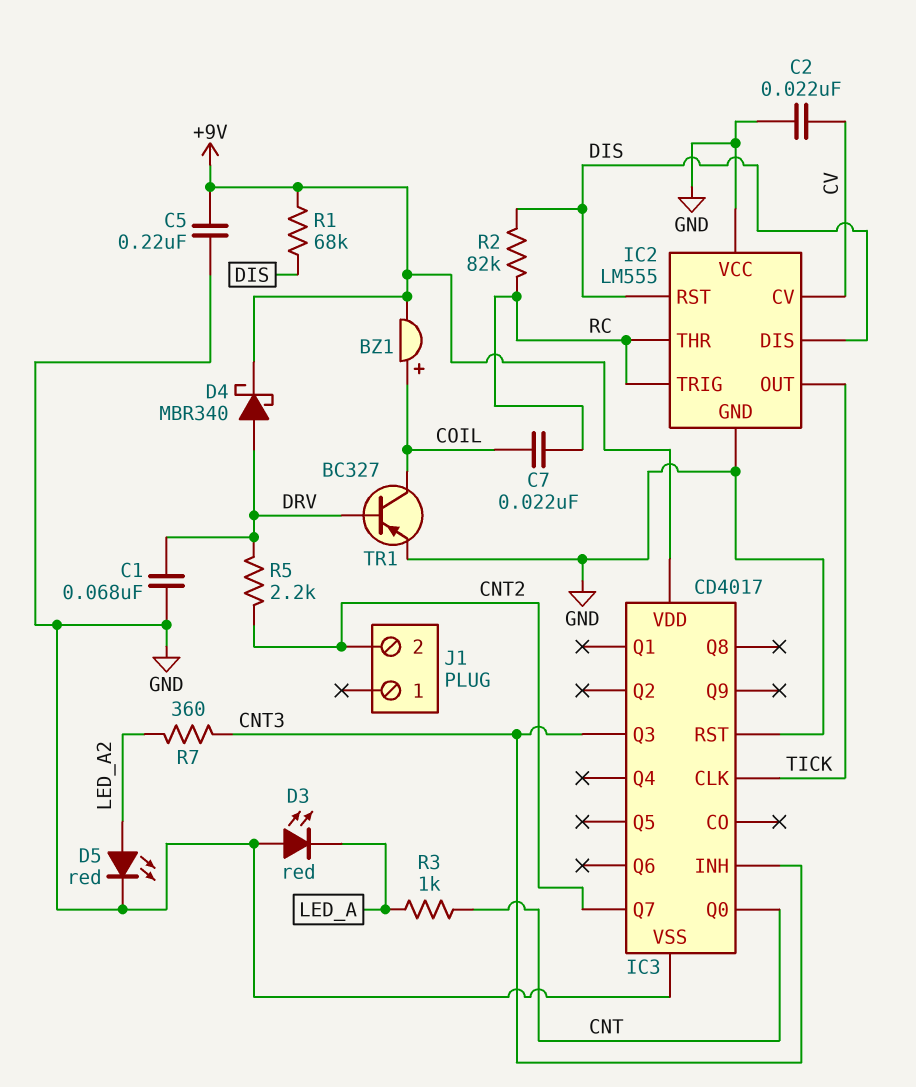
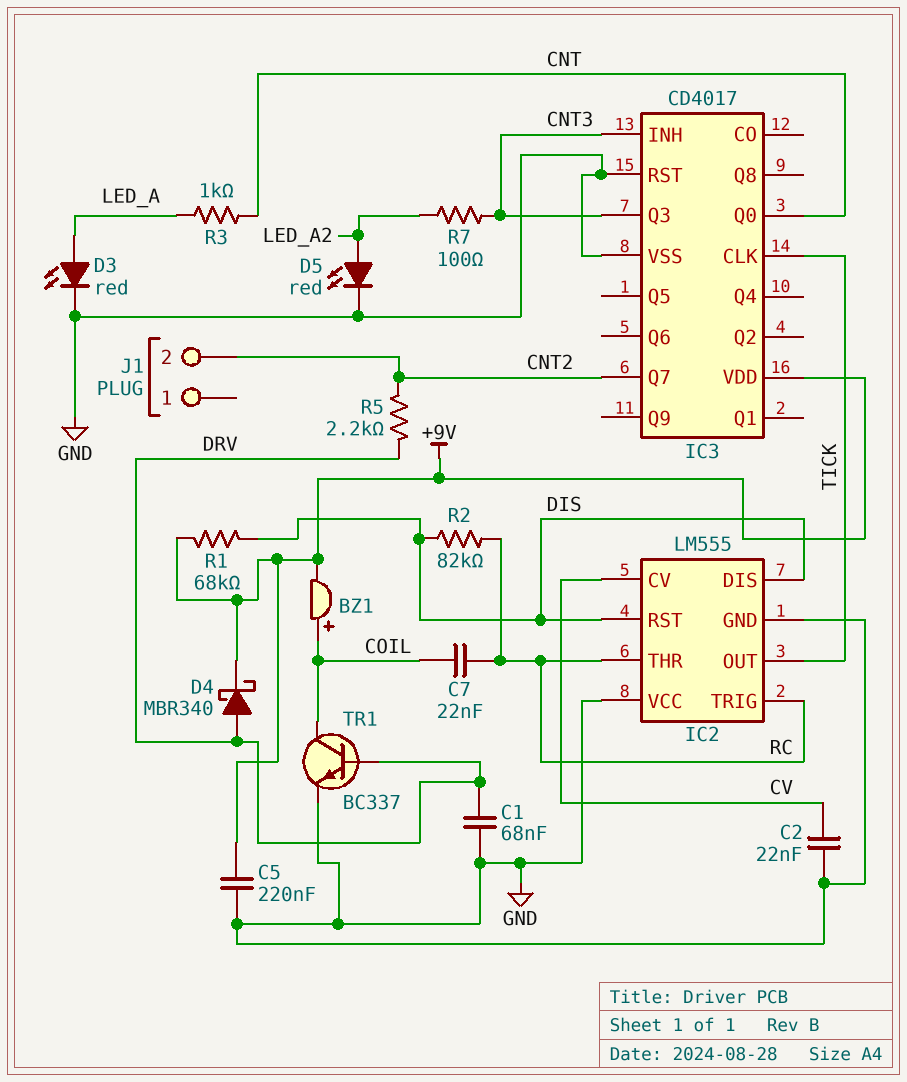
D3: LED red (A GND, K LED_A) -> LED red (A LED_A, K GND)
R7: 360 (CNT3, LED_A2) -> 100 (CNT3, LED_A2)
TR1: PNP BC327 (B DRV, C COIL, E GND) -> NPN BC337 (B DRV, C COIL, E GND)

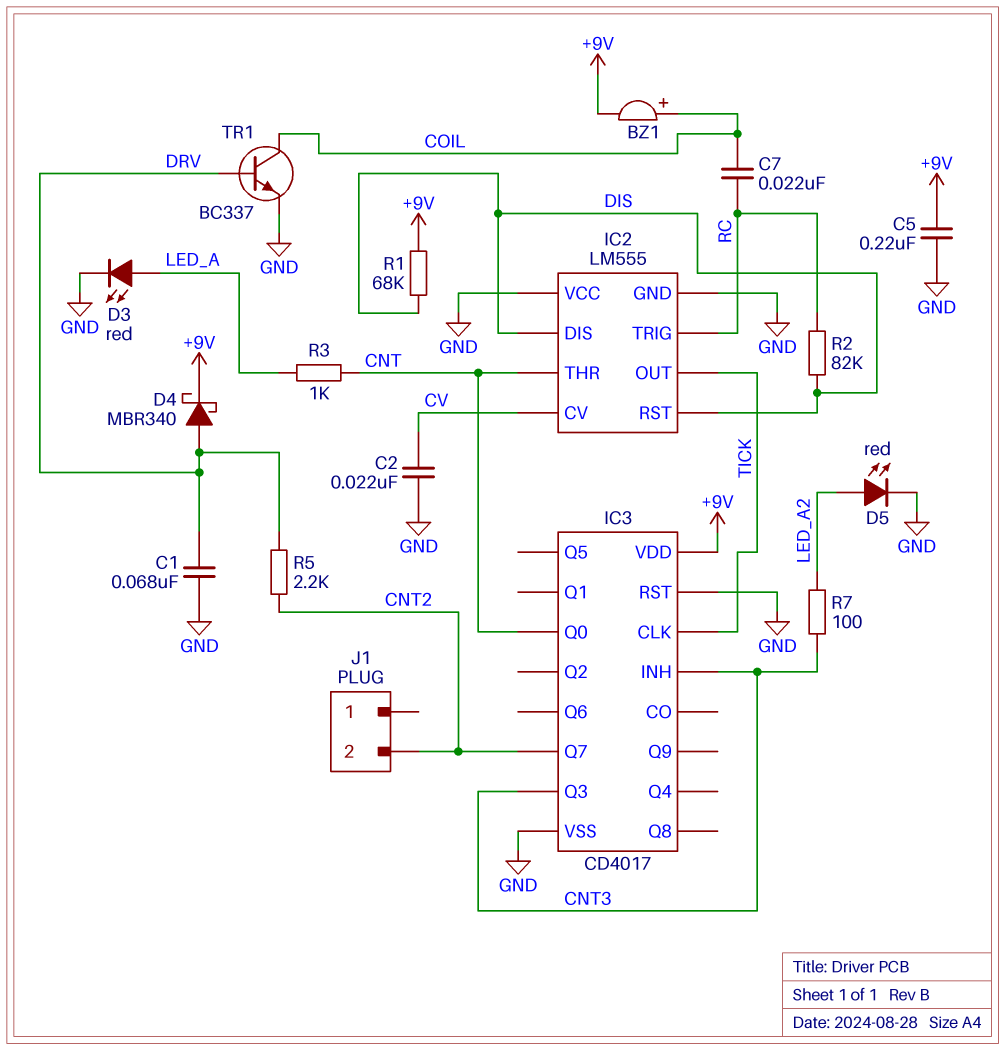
IC2 pin THR: RC -> CNT

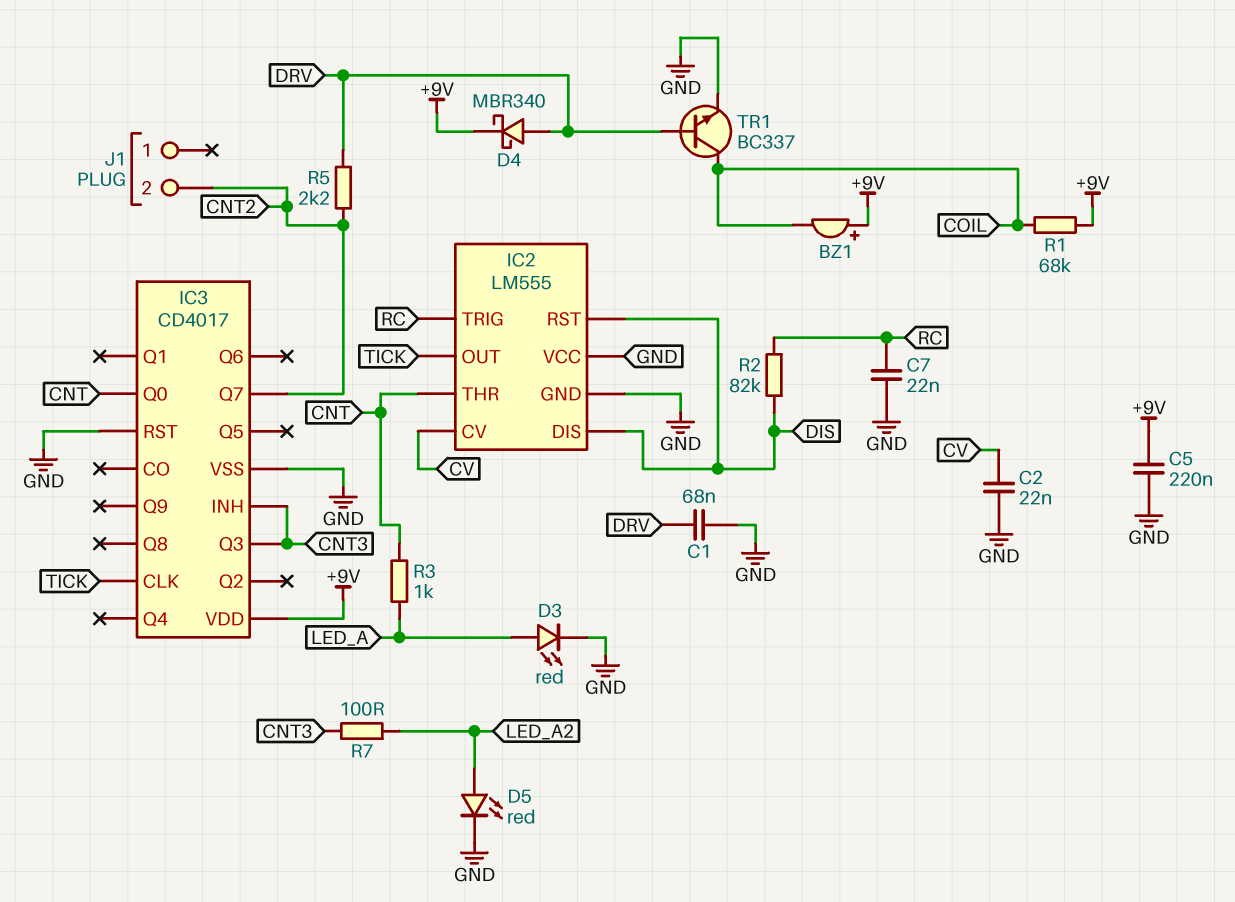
BZ1: buzzer (plus COIL, minus +9V) -> buzzer (plus +9V, minus COIL)
C7: 22nF (COIL, RC) -> 22nF (GND, RC)
R1: 68k (+9V, DIS) -> 68k (+9V, COIL)

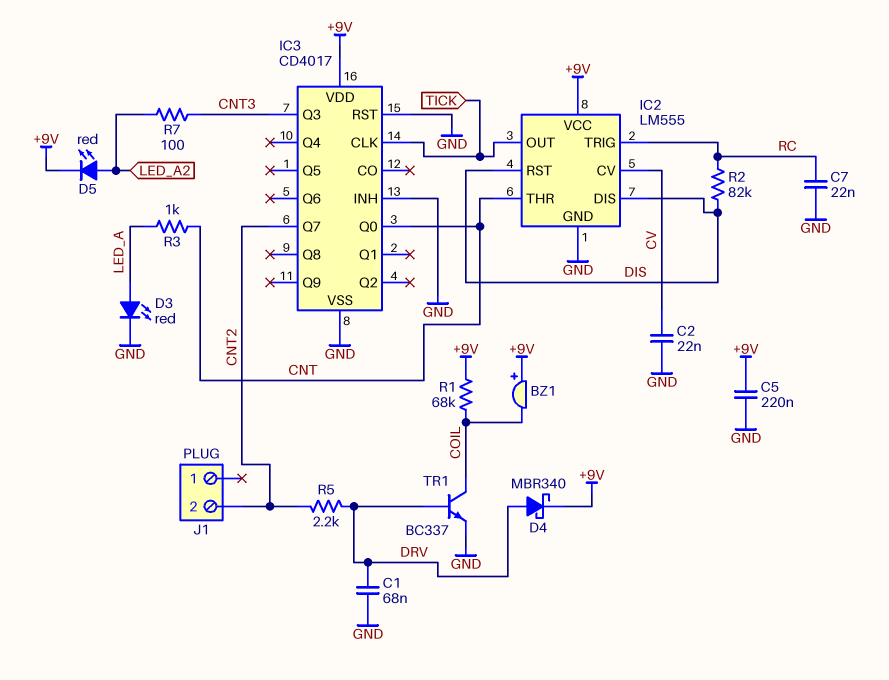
D5: LED red (A LED_A2, K GND) -> LED red (A LED_A2, K +9V)
IC2 pin VCC: GND -> +9V
IC3 pin INH: CNT3 -> GND

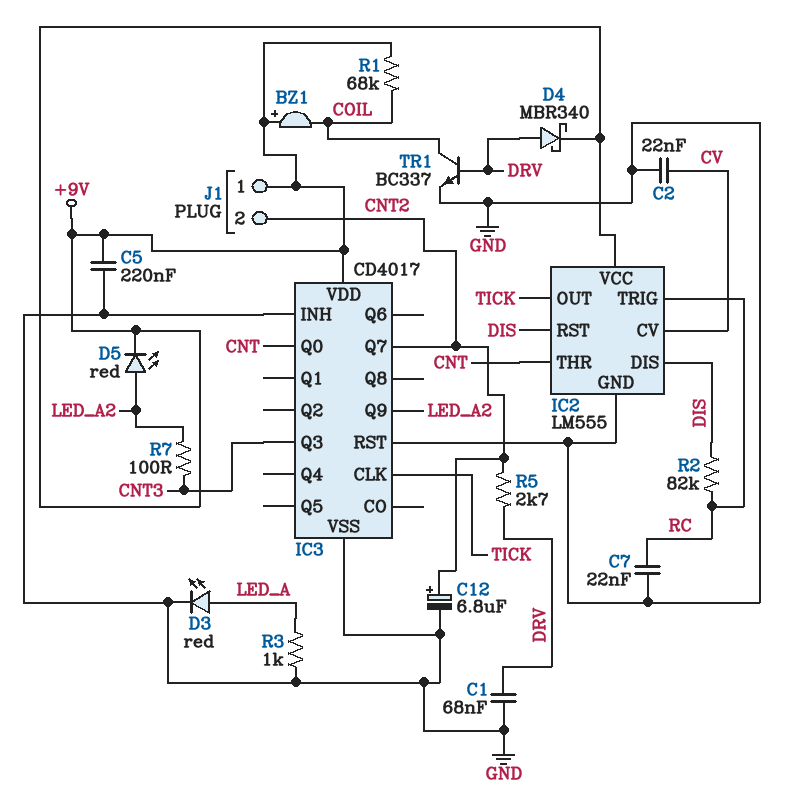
C12: none -> 6.8uF (plus CNT2, minus GND)
IC3 pin Q9: none -> LED_A2
J1 pin 1: none -> +9V
R3: 1k (CNT, LED_A) -> 1k (GND, LED_A)
R5: 2.2k (CNT2, DRV) -> 2.7k (CNT2, DRV)

